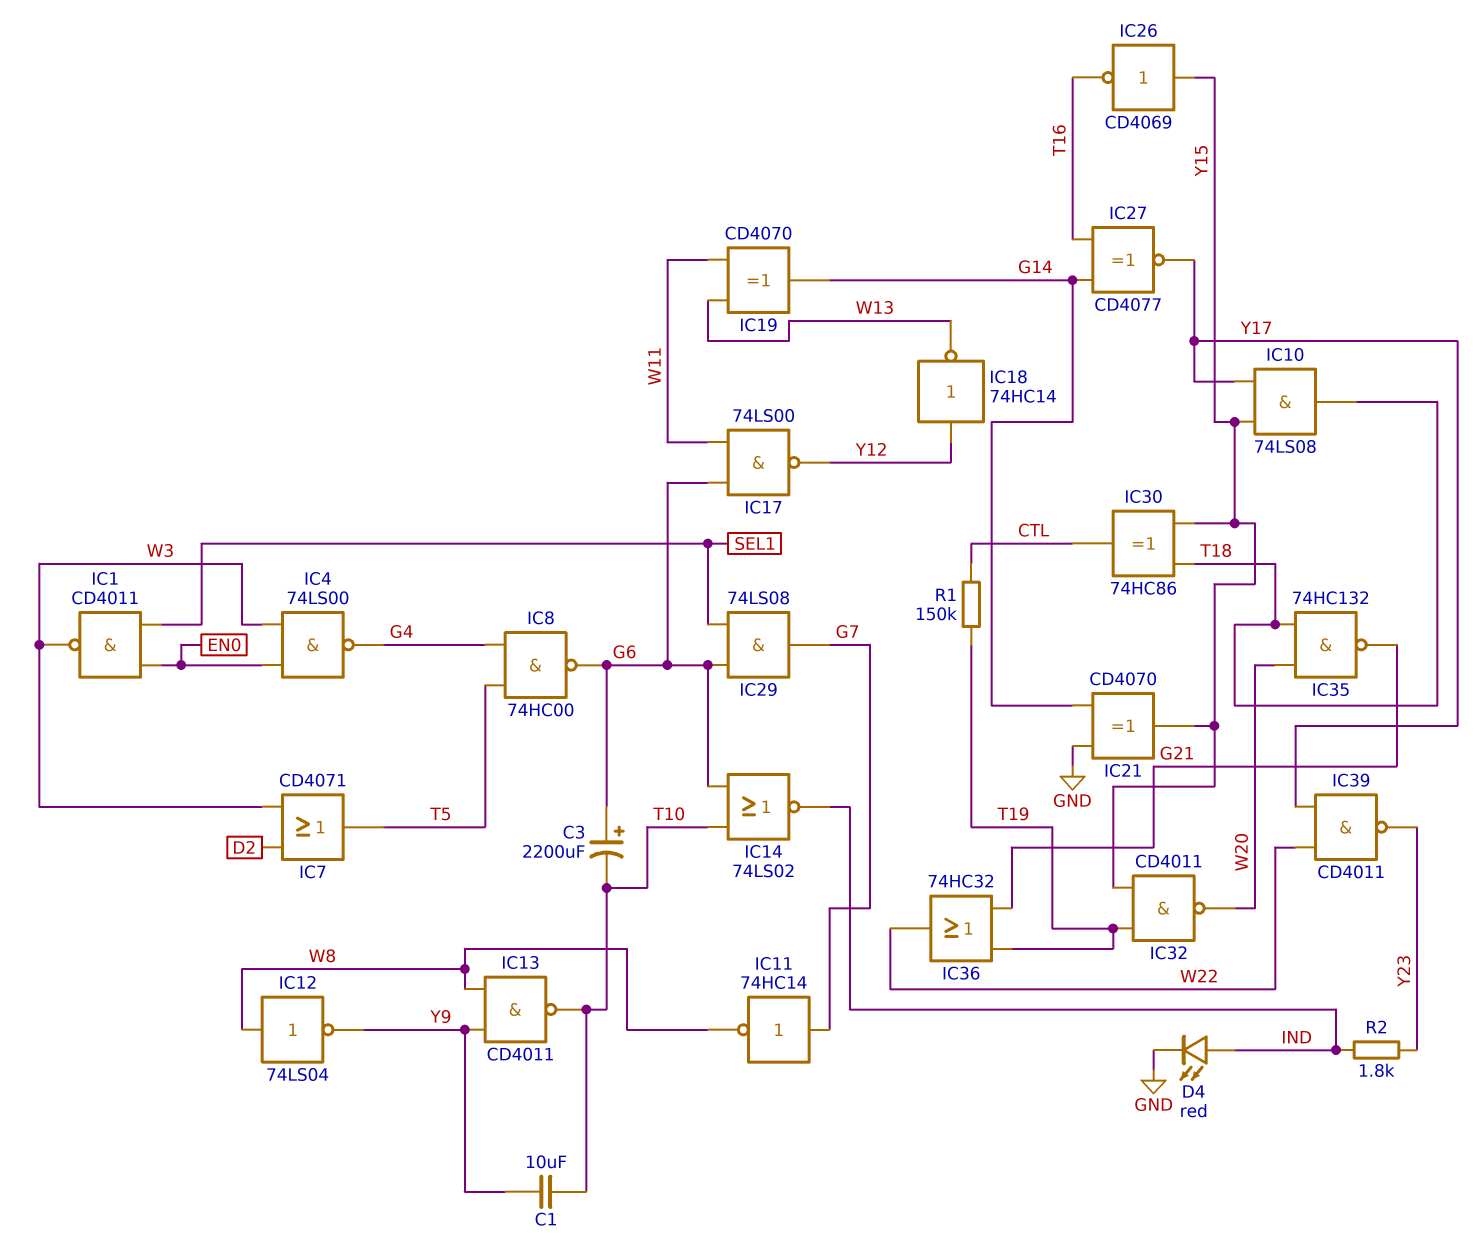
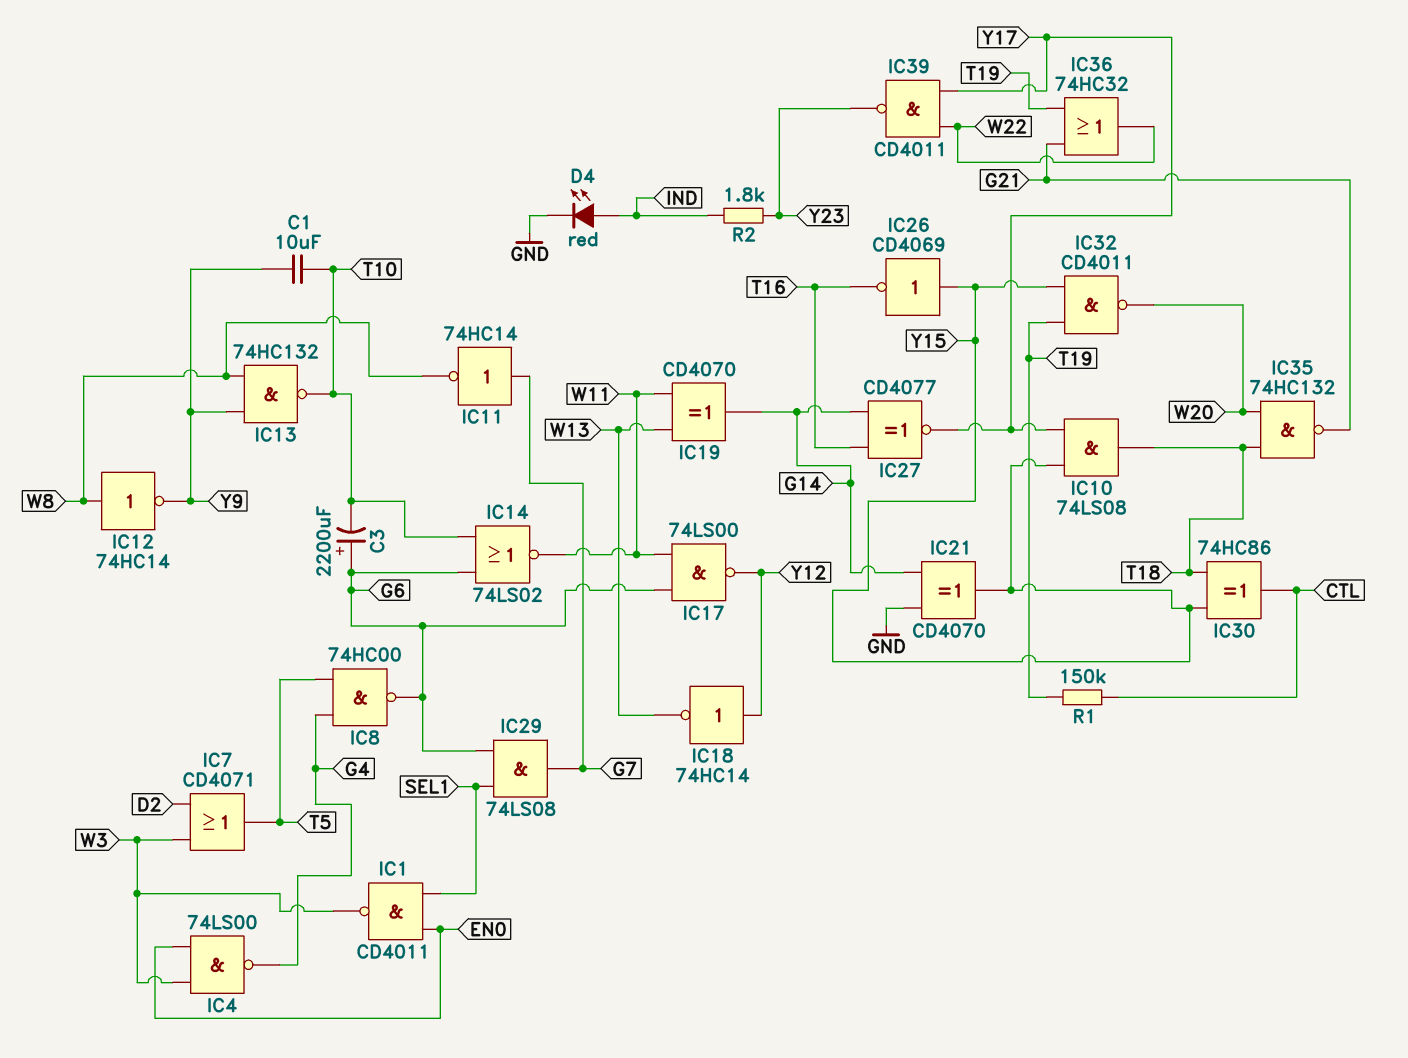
IC12: NOT 74LS04 (in W8, out Y9) -> NOT 74HC14 (in W8, out Y9)
IC13: NAND CD4011 (in W8, in Y9, out T10) -> NAND 74HC132 (in W8, in Y9, out T10)
IC14: NOR 74LS02 (in G6, in T10, out IND) -> NOR 74LS02 (in G6, in T10, out W11)

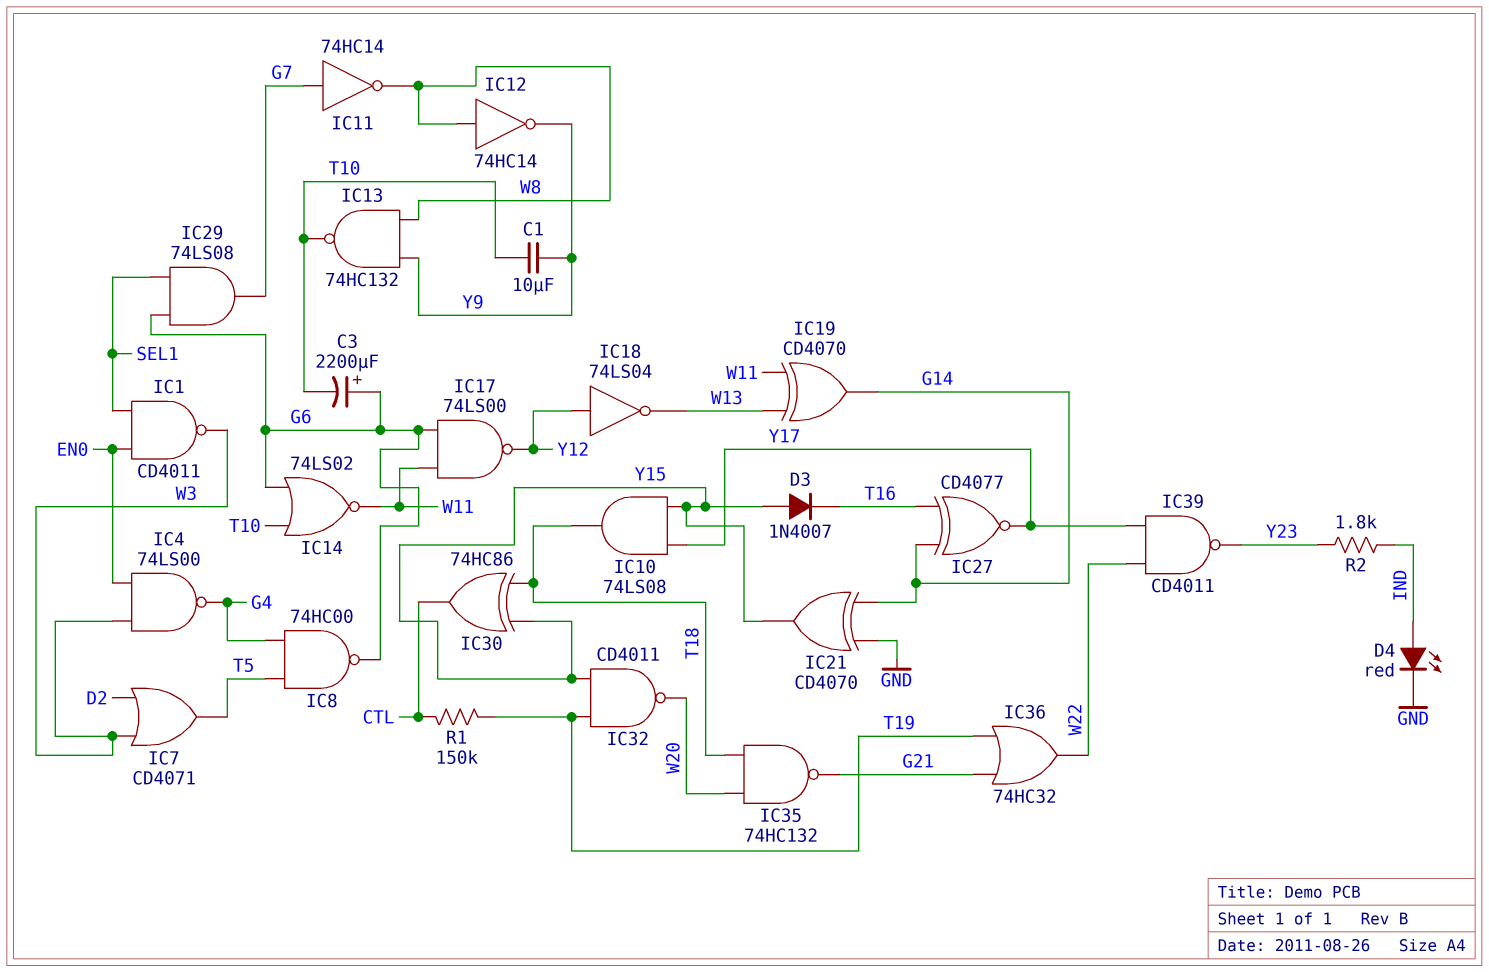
D3: none -> diode 1N4007 (A Y15, K T16)
IC18: NOT 74HC14 (in Y12, out W13) -> NOT 74LS04 (in Y12, out W13)
IC26: NOT CD4069 (in Y15, out T16) -> none

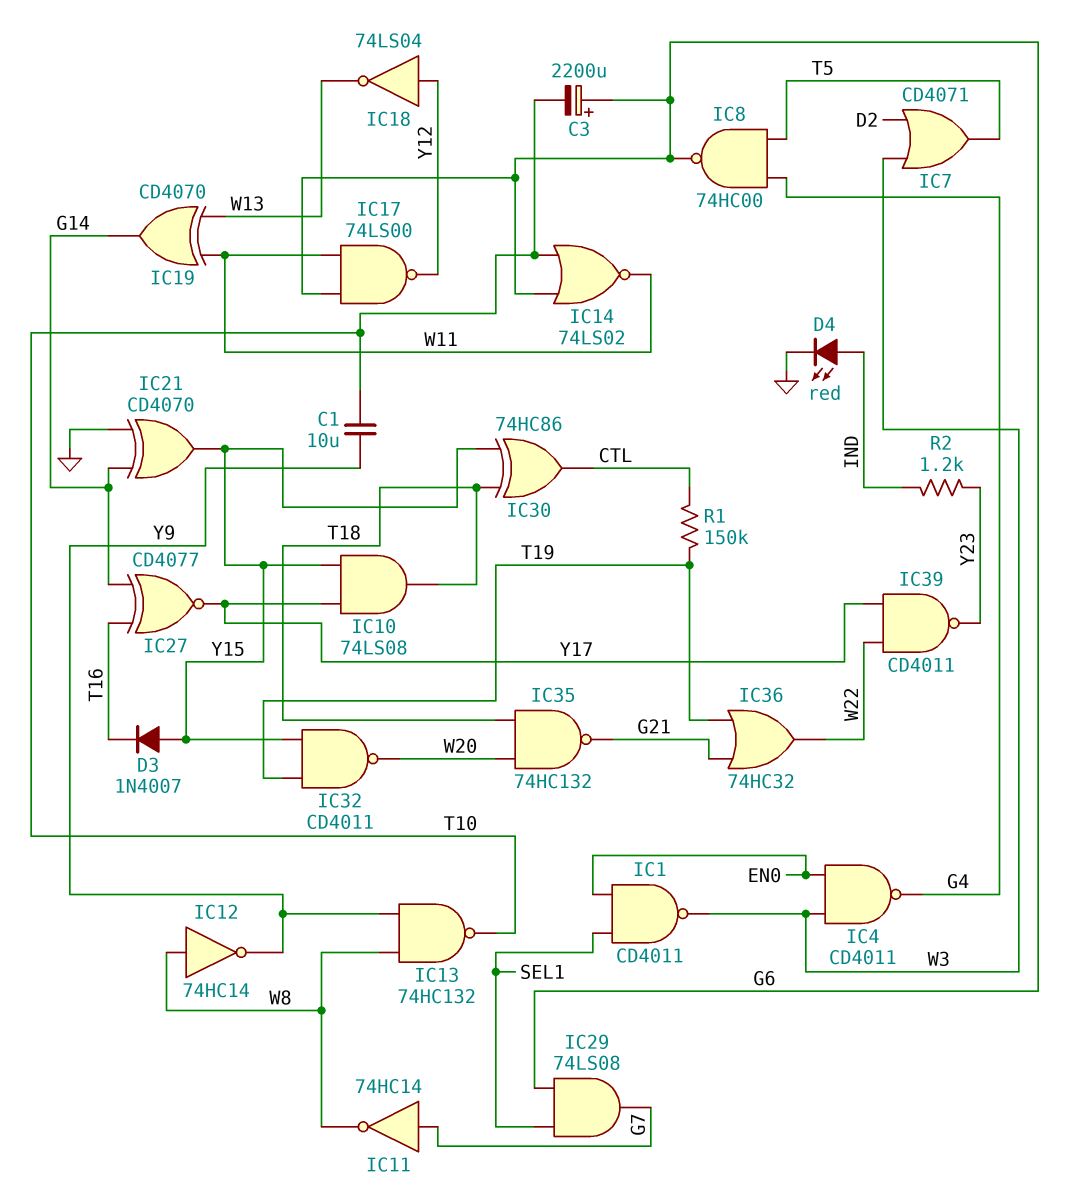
IC4: NAND 74LS00 (in EN0, in W3, out G4) -> NAND CD4011 (in EN0, in W3, out G4)
R2: 1.8k (IND, Y23) -> 1.2k (IND, Y23)

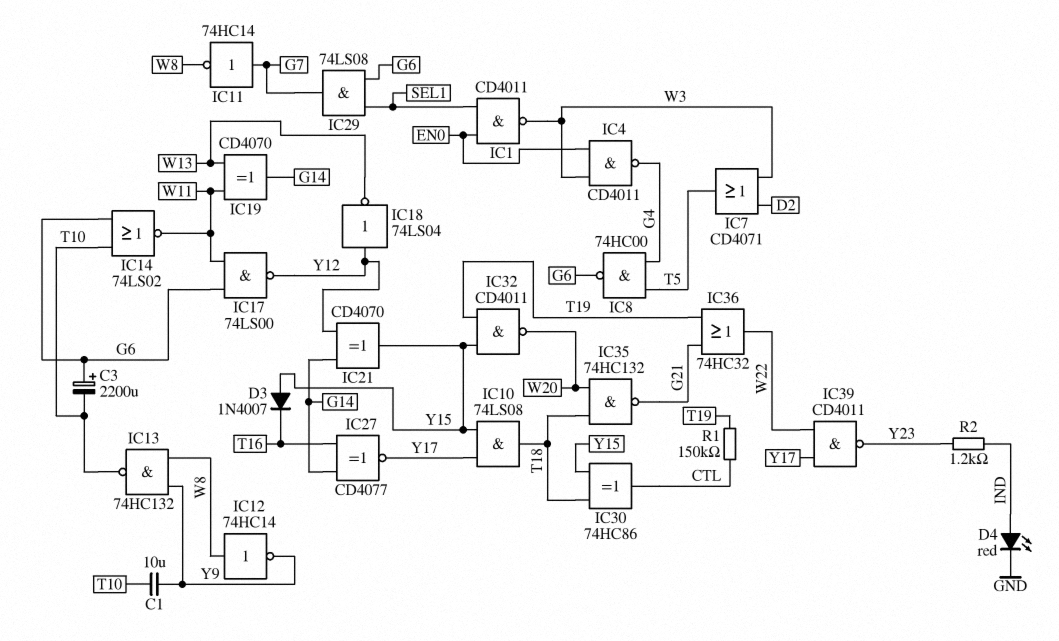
IC21: XOR CD4070 (in G14, in GND, out Y15) -> XOR CD4070 (in G14, in Y12, out Y15)

